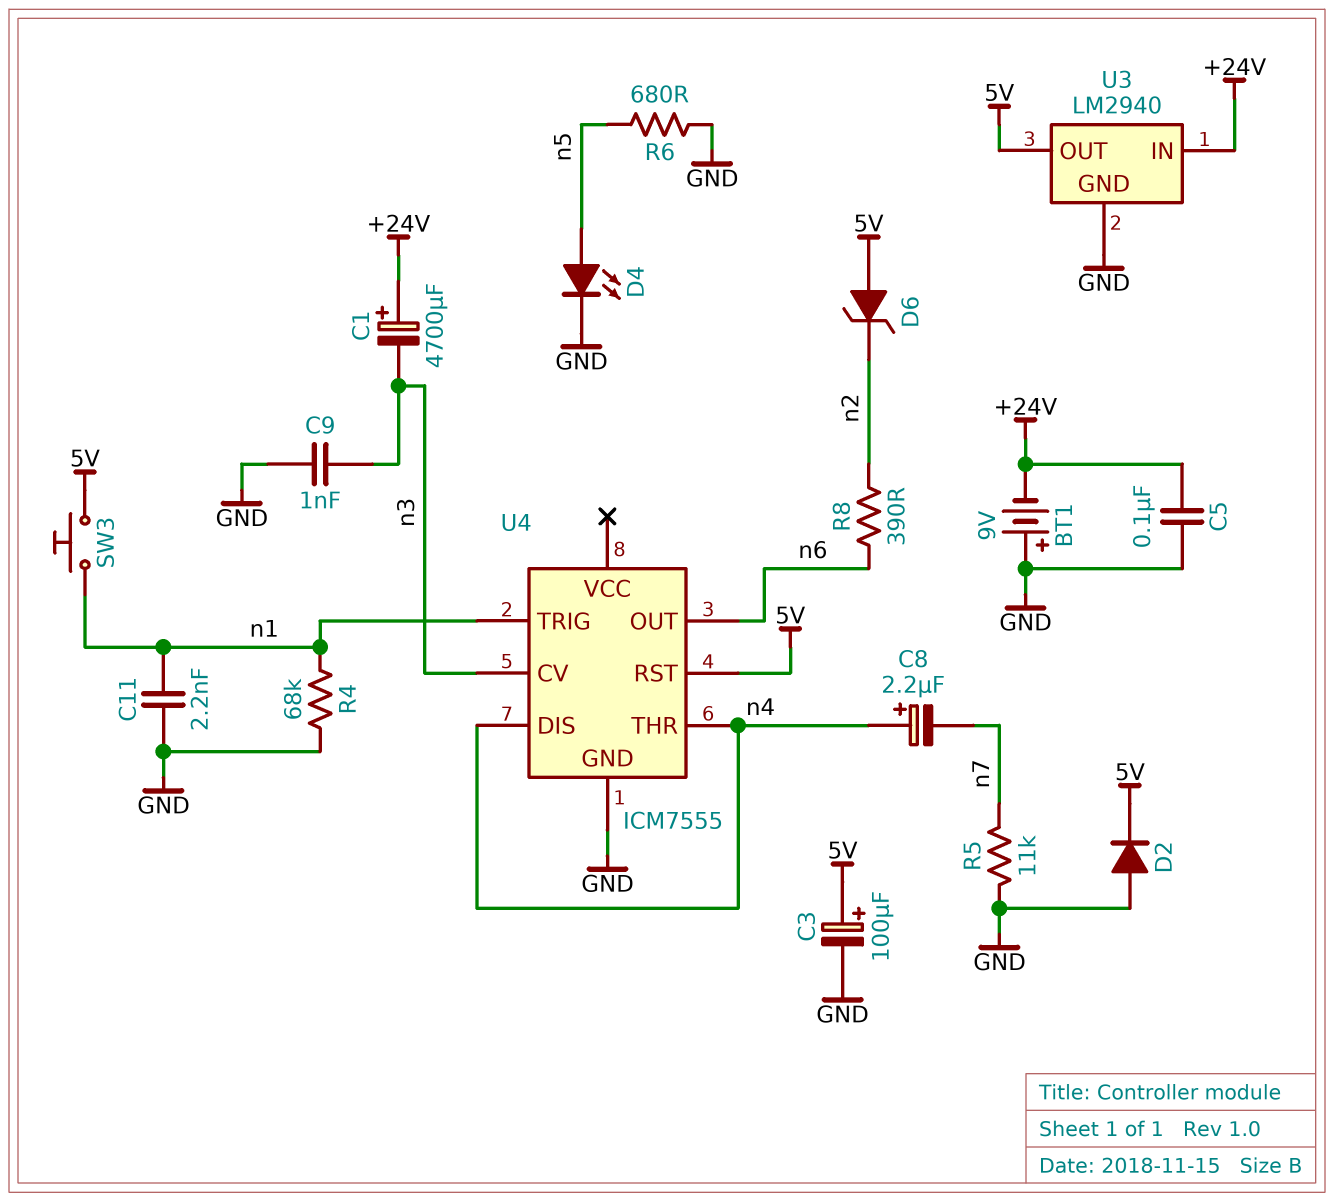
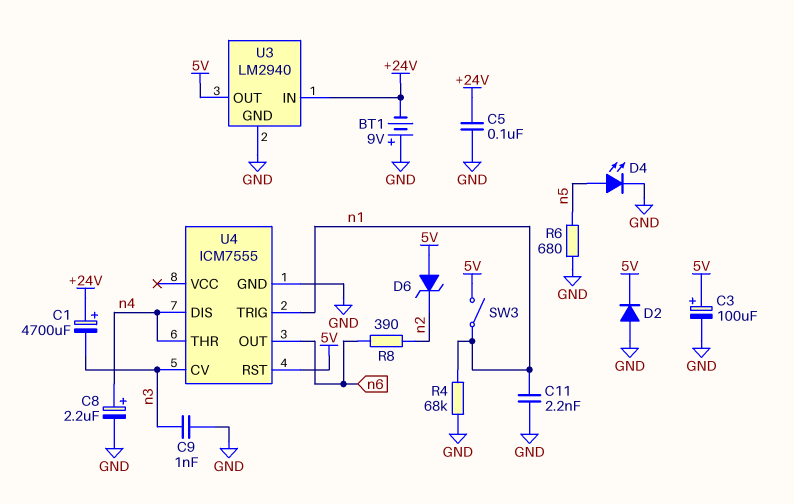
C8: 2.2uF (plus n4, minus n7) -> 2.2uF (plus n4, minus GND)
R5: 11k (GND, n7) -> none
SW3: button (5V, n1) -> switch (5V, n1)

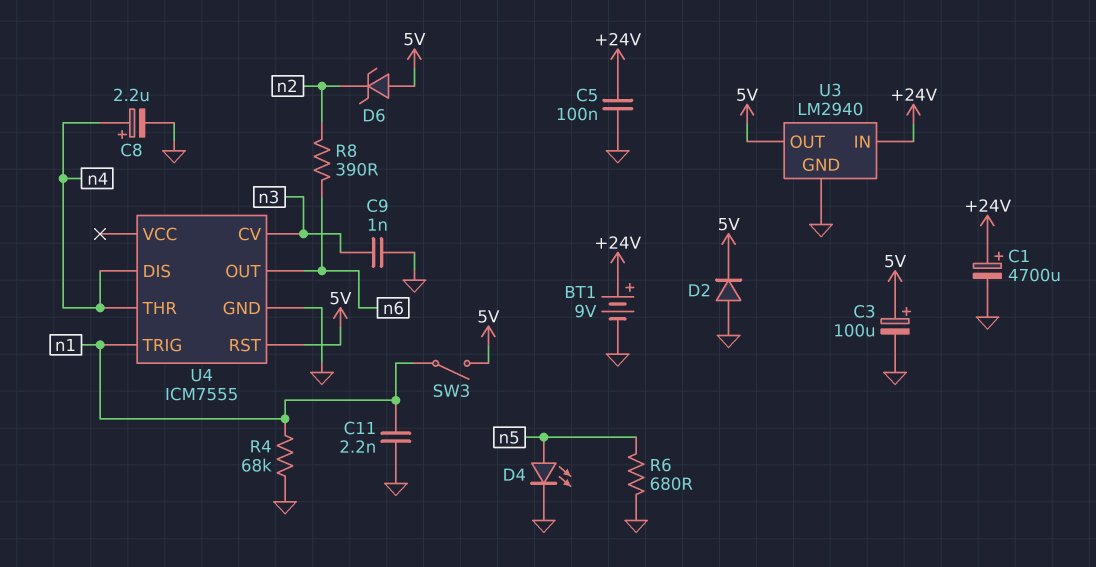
BT1: 9V (plus GND, minus +24V) -> 9V (plus +24V, minus GND)
C1: 4700uF (plus +24V, minus n3) -> 4700uF (plus +24V, minus GND)

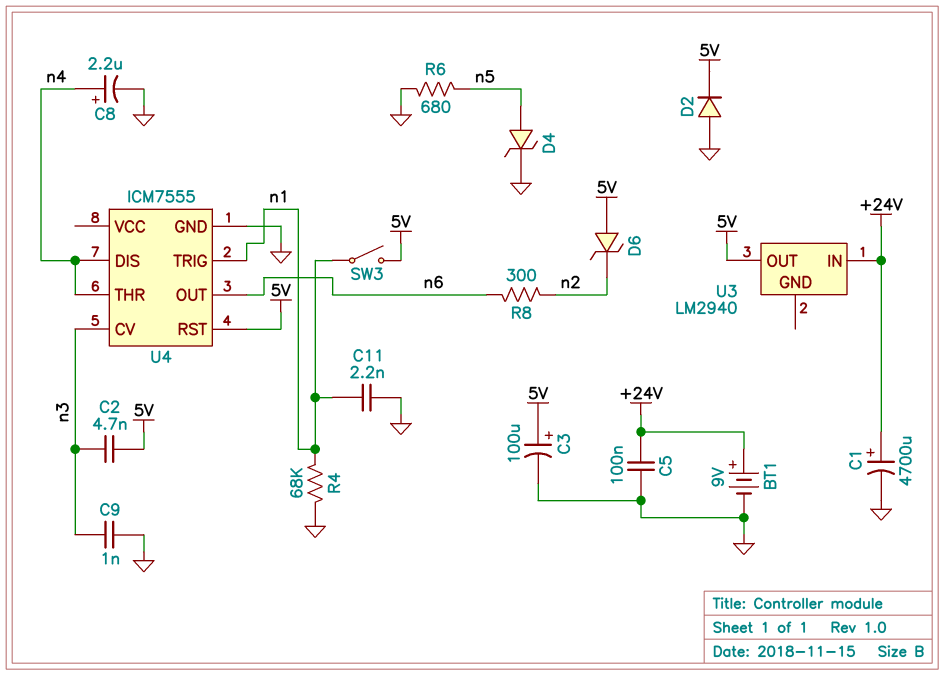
C2: none -> 4.7nF (5V, n3)
D4: LED (A n5, K GND) -> zener (A n5, K GND)
R8: 390 (n2, n6) -> 300 (n2, n6)
U3 pin GND: GND -> none

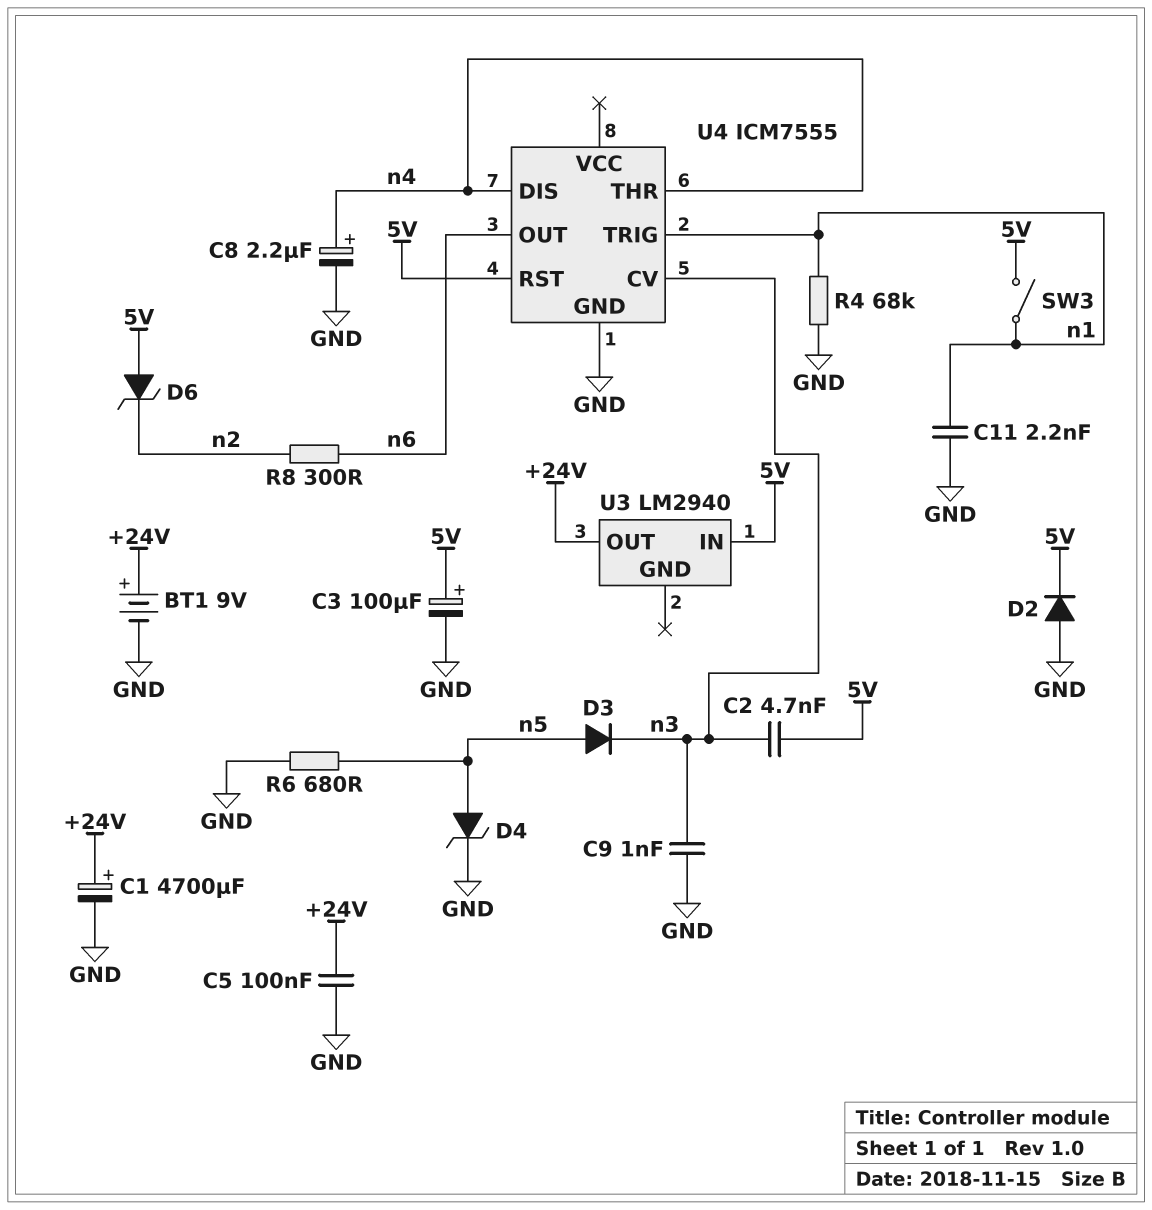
D3: none -> diode (A n5, K n3)
U3 pin IN: +24V -> 5V
U3 pin OUT: 5V -> +24V

